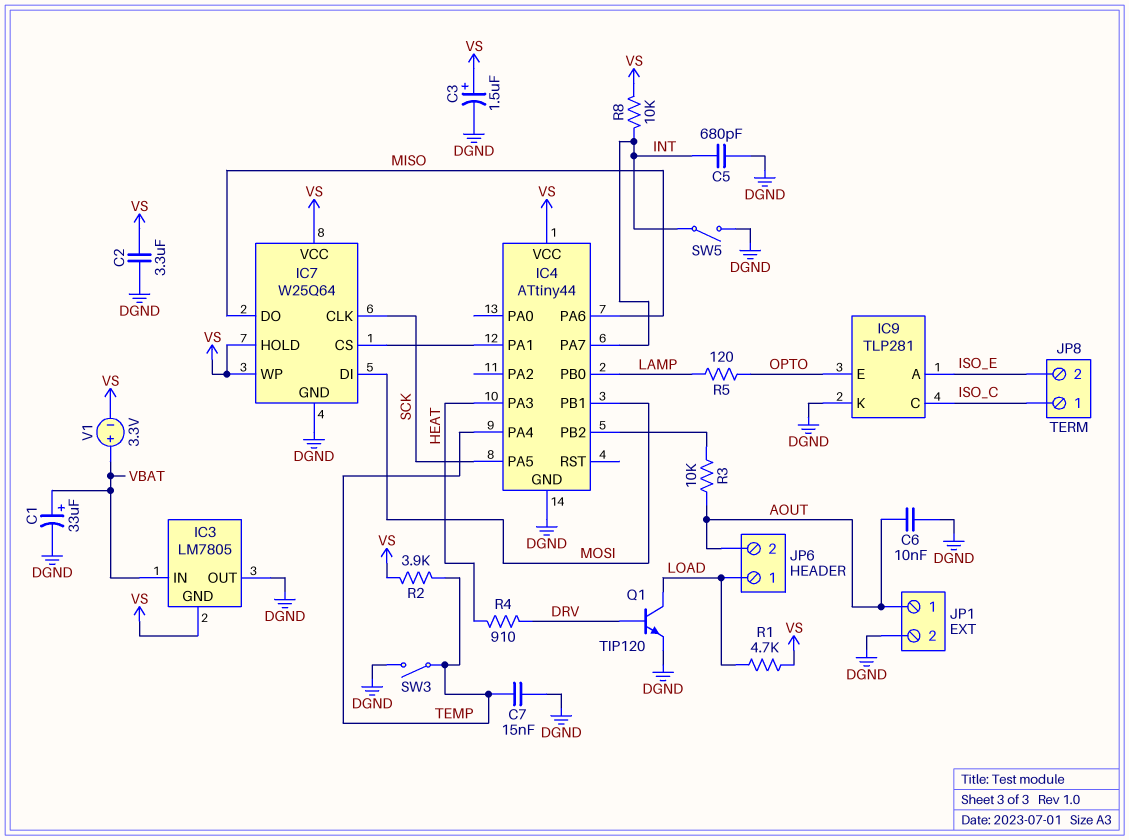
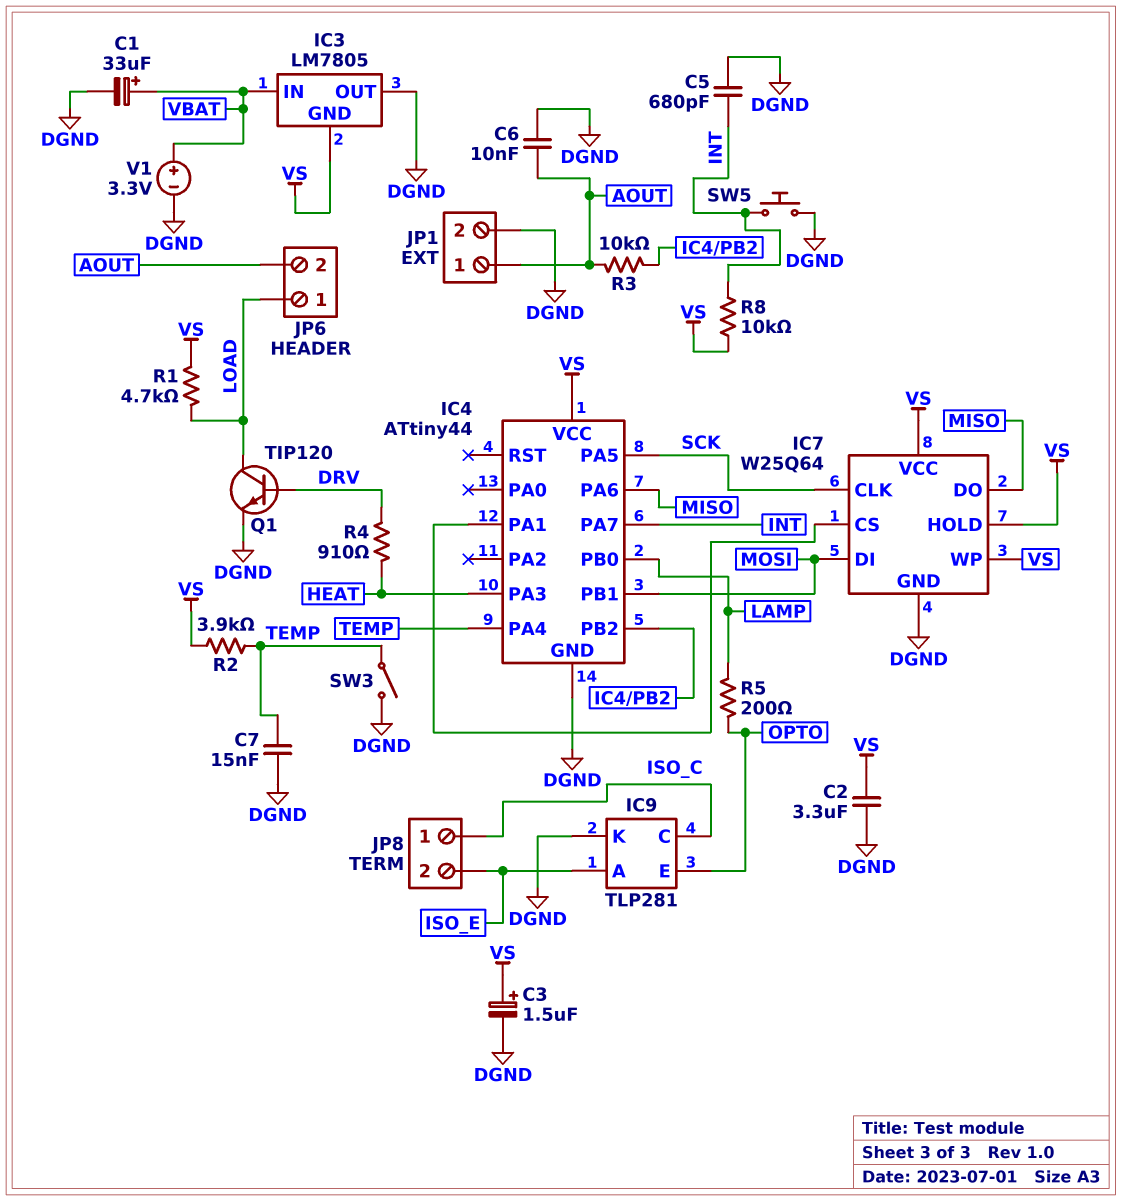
R5: 120 (LAMP, OPTO) -> 200 (LAMP, OPTO)
SW5: switch (DGND, INT) -> button (DGND, INT)
V1: 3.3V (plus VBAT, minus VS) -> 3.3V (plus VBAT, minus DGND)

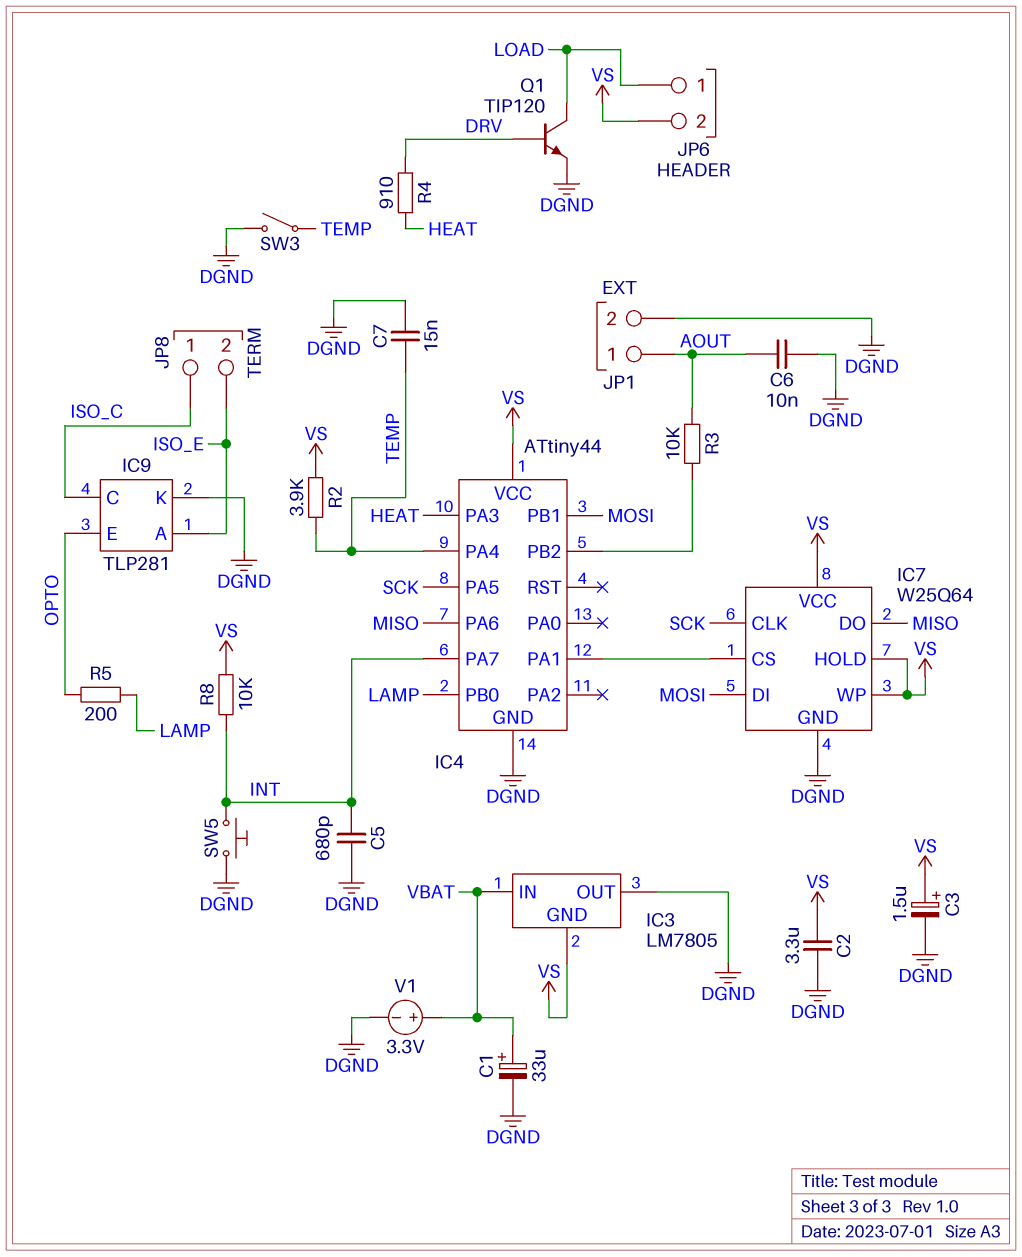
JP6 pin 2: AOUT -> VS
R1: 4.7k (LOAD, VS) -> none

